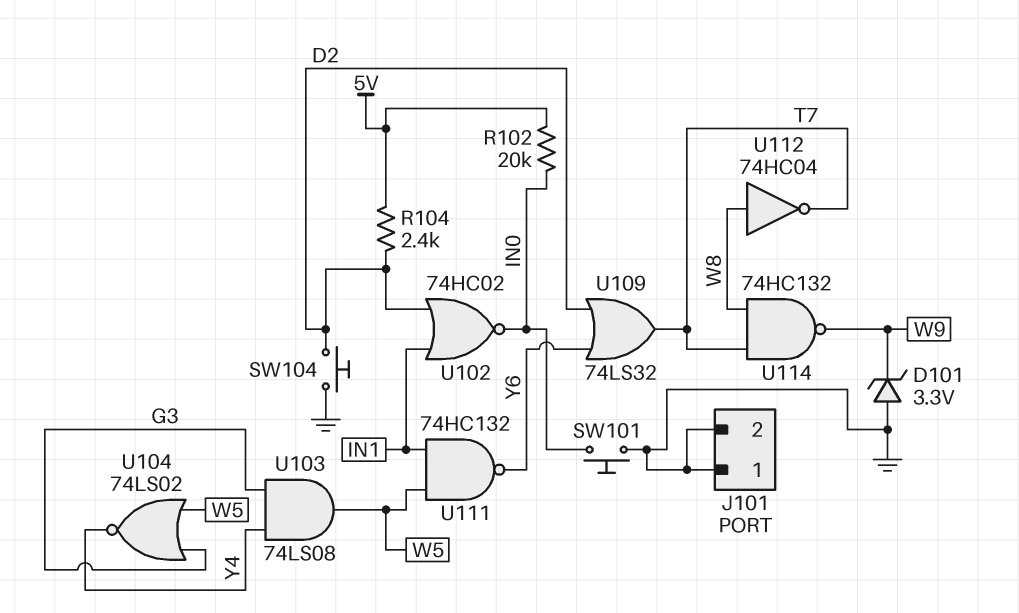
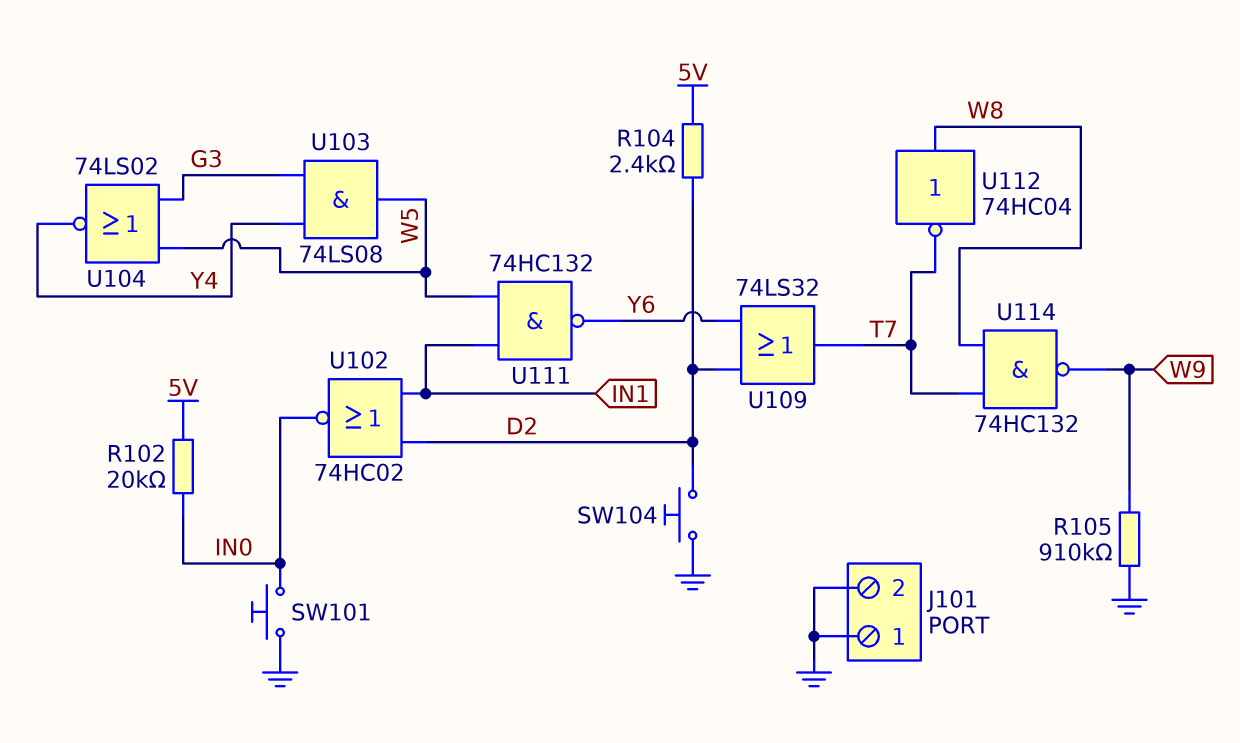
D101: zener 3.3V (A GND, K W9) -> none
R105: none -> 910k (GND, W9)

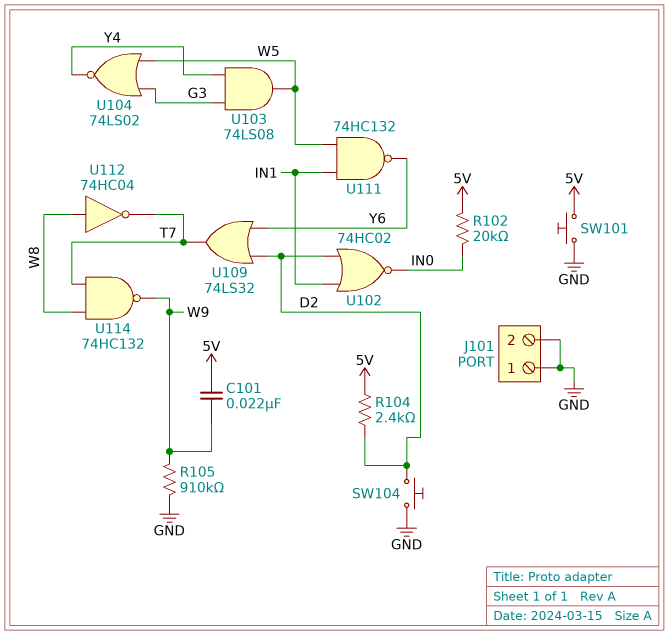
C101: none -> 22nF (5V, W9)
SW101: button (GND, IN0) -> button (5V, GND)

